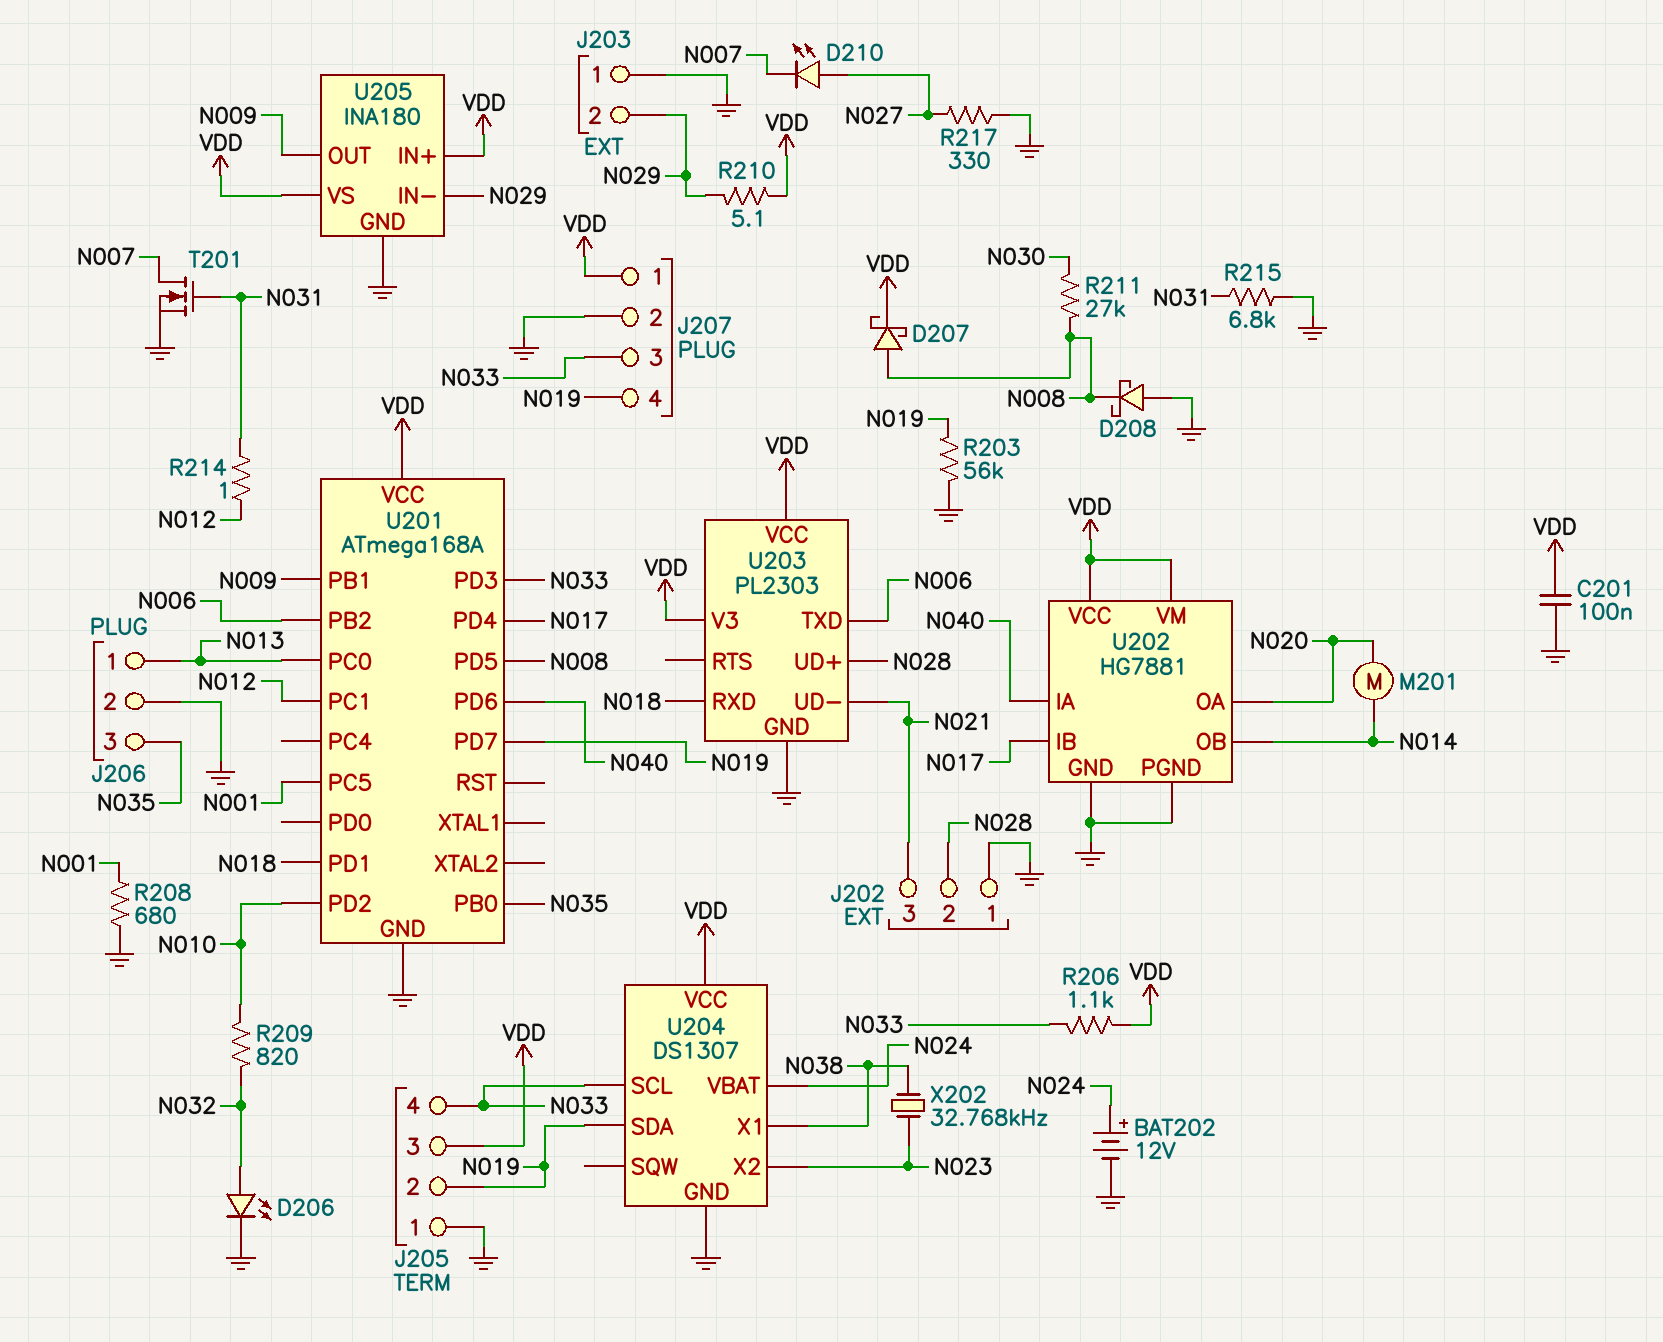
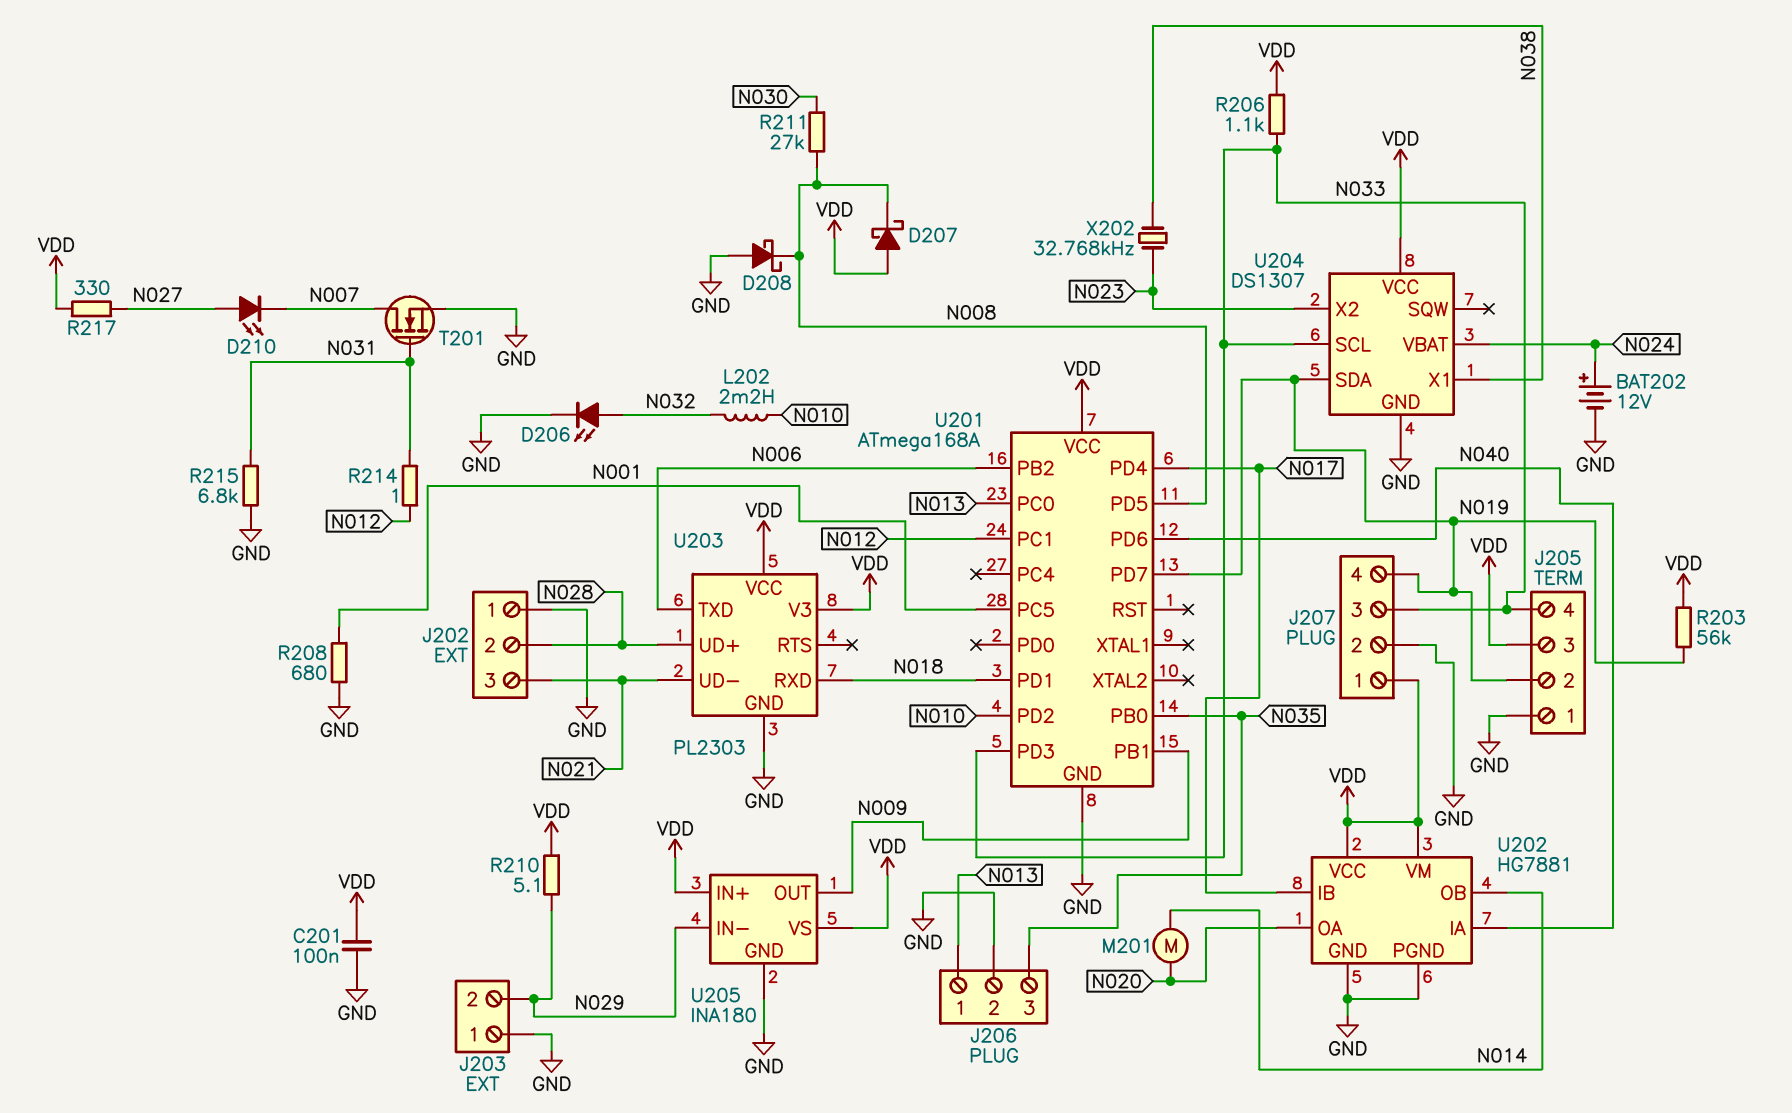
D207: schottky (A N008, K VDD) -> schottky (A VDD, K N008)
L202: none -> 2.2mH (N010, N032)
R203: 56k (GND, N019) -> 56k (N019, VDD)
R209: 820 (N010, N032) -> none
R217: 330 (GND, N027) -> 330 (N027, VDD)

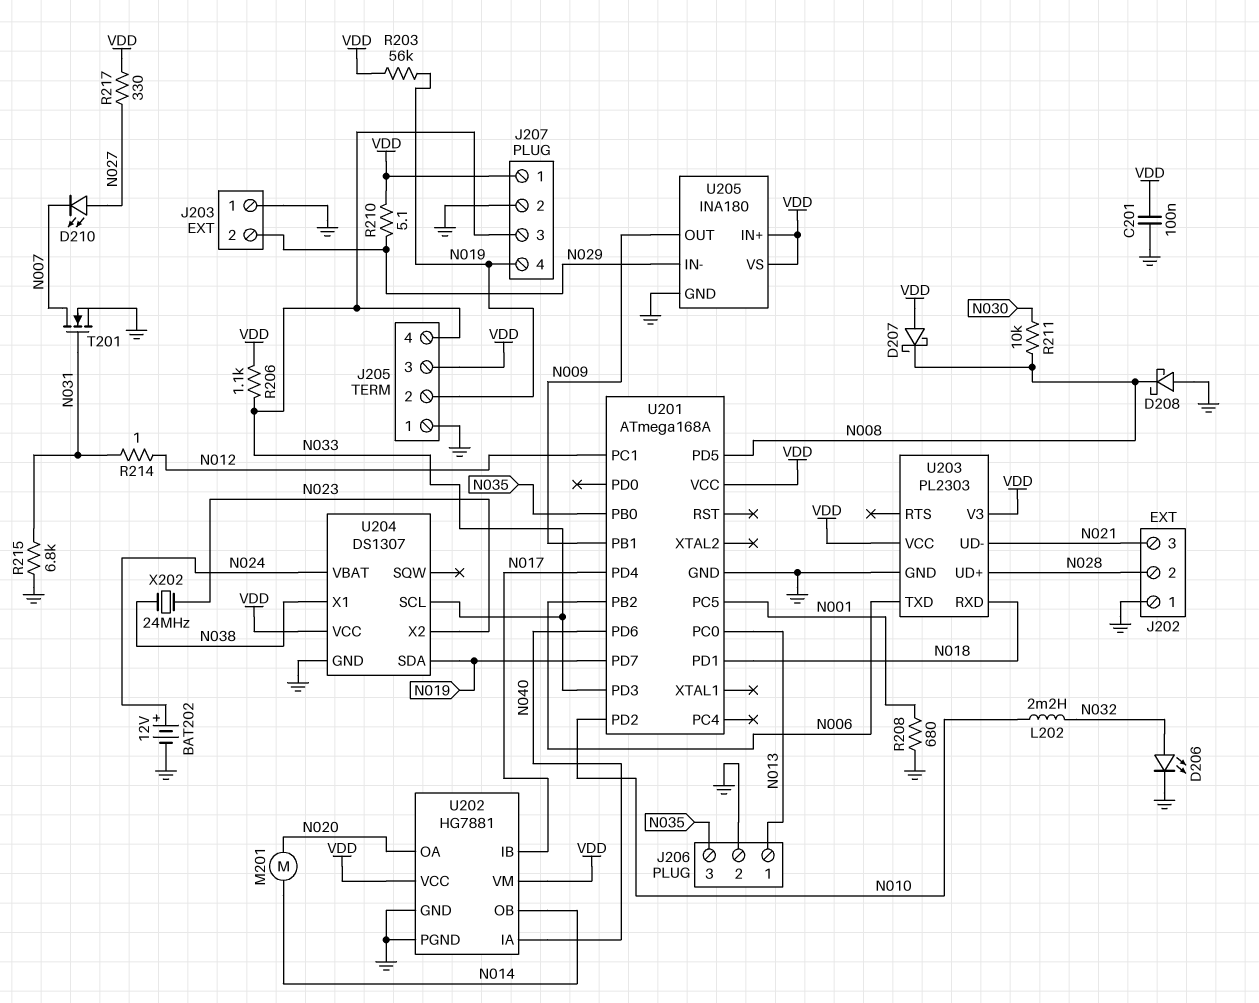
R211: 27k (N008, N030) -> 10k (N008, N030)
X202: 32.768kHz (N023, N038) -> 24MHz (N023, N038)

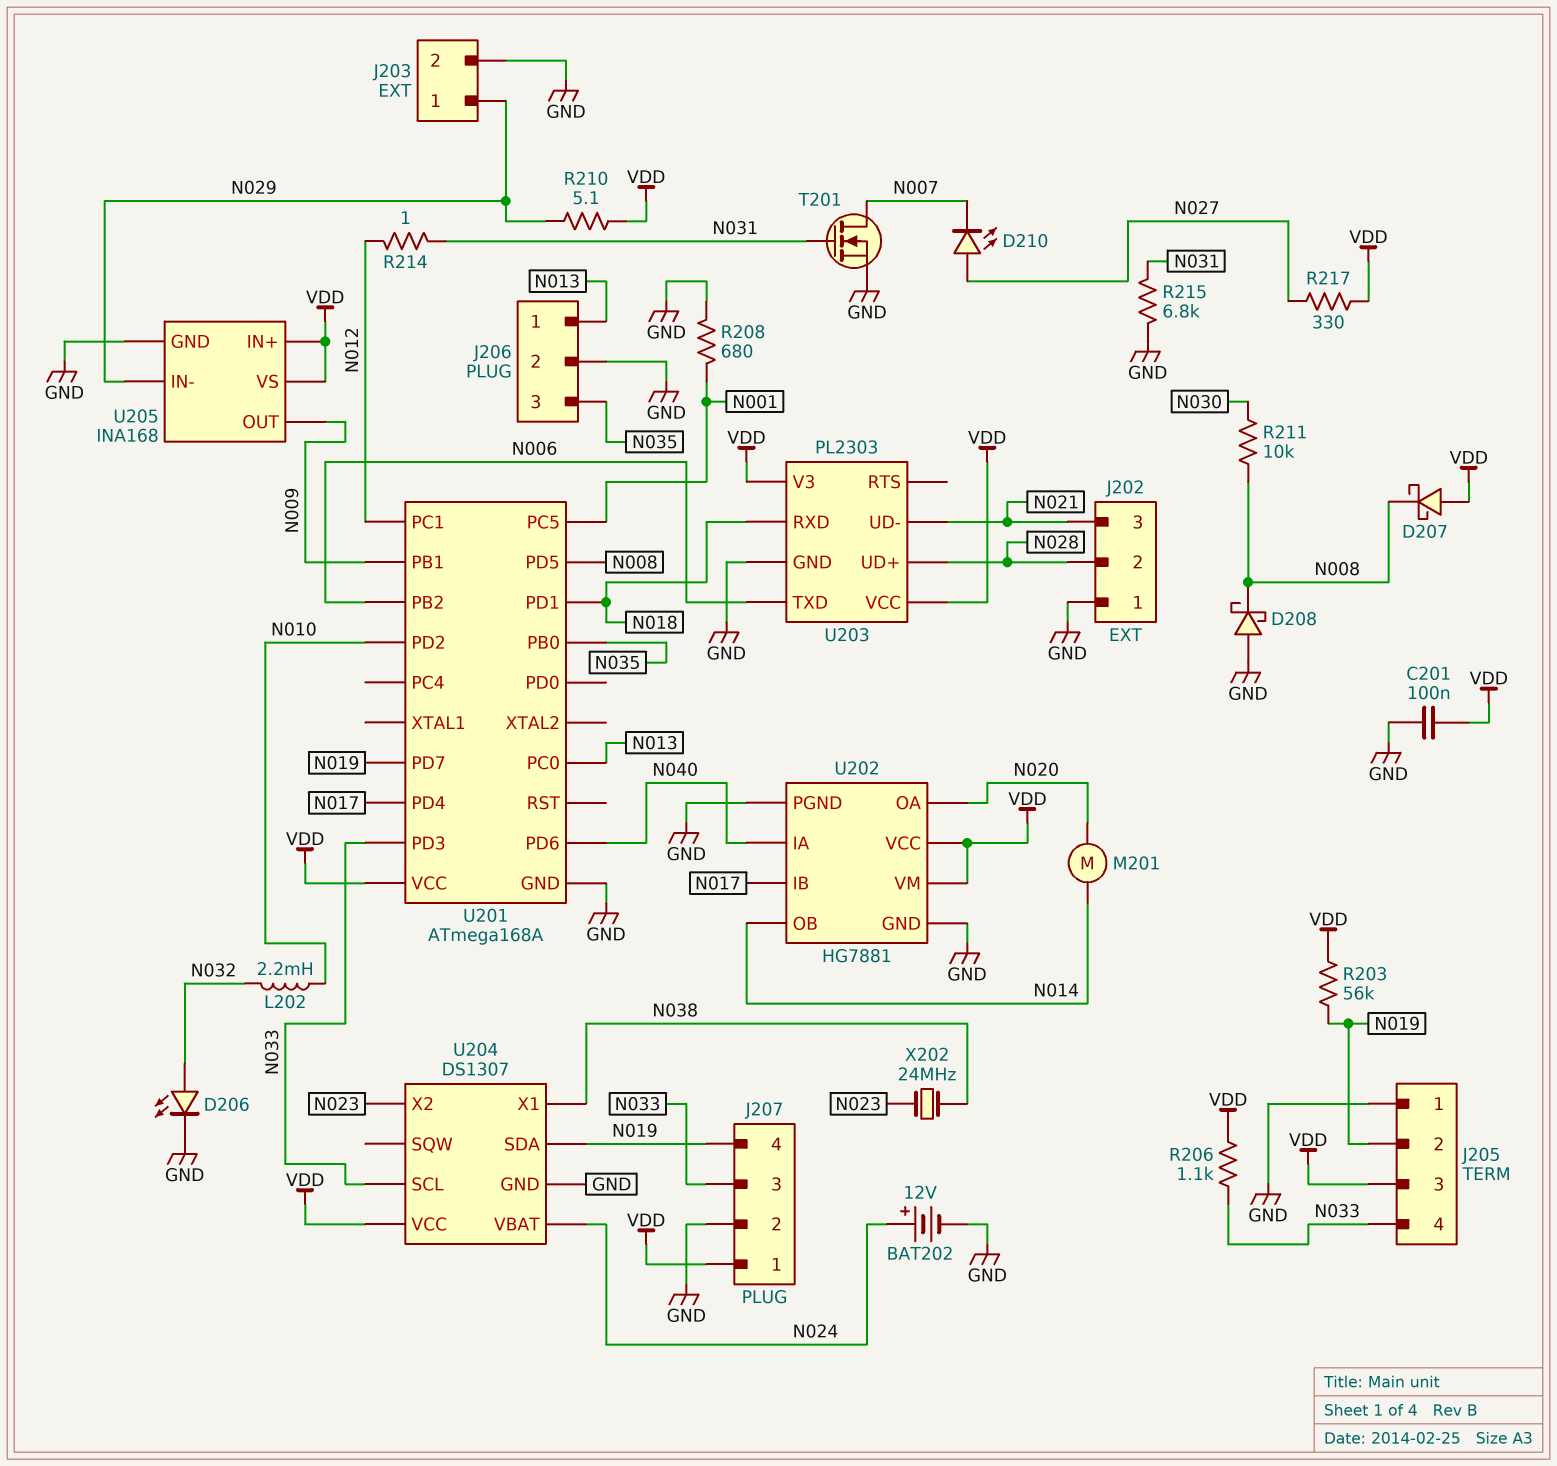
J203 pin 1: GND -> N029
J203 pin 2: N029 -> GND
U205: INA180 -> INA168

